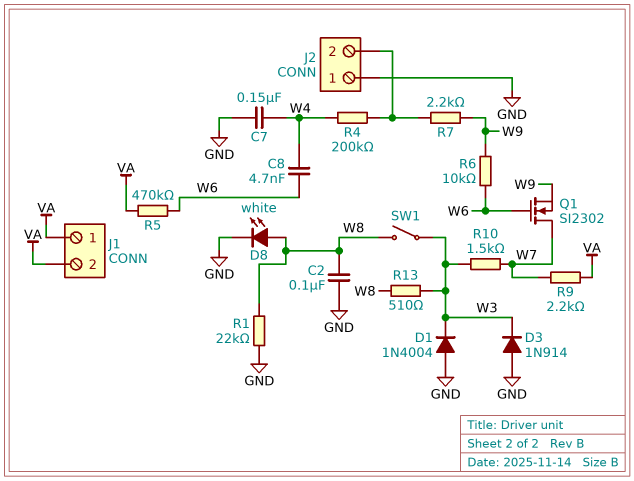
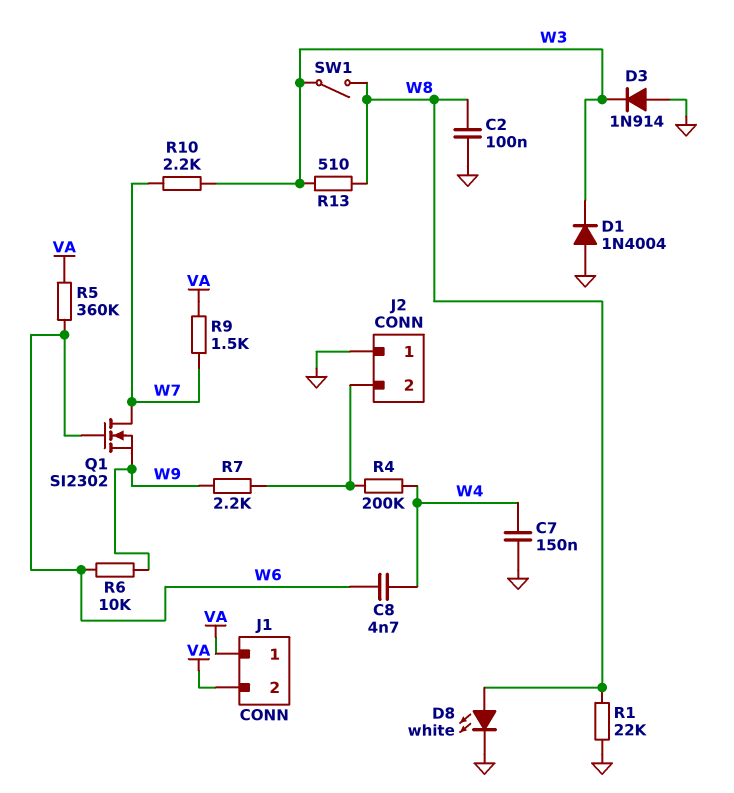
R5: 470k (VA, W6) -> 360k (VA, W6)
R9: 2.2k (VA, W7) -> 1.5k (VA, W7)
R10: 1.5k (W3, W7) -> 2.2k (W3, W7)

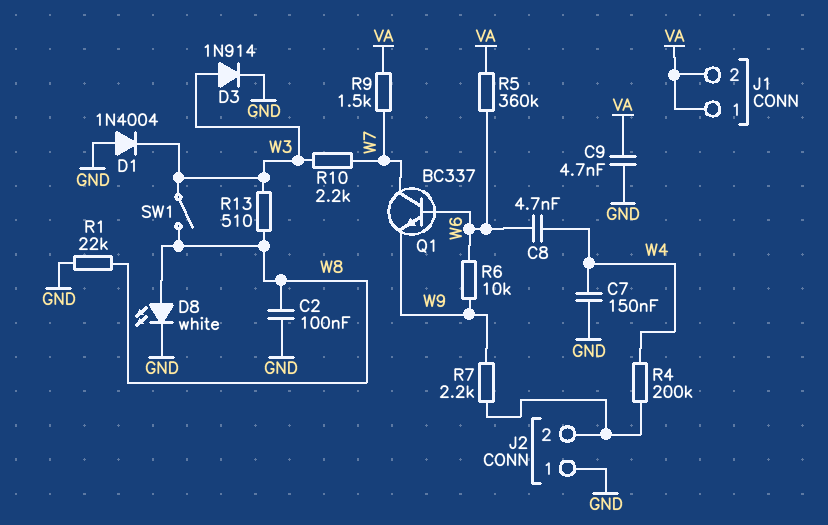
C9: none -> 4.7nF (GND, VA)
D3: diode 1N914 (A GND, K W3) -> diode 1N914 (A W3, K GND)
Q1: NMOS SI2302 (G W6, D W7, S W9) -> NPN BC337 (B W6, C W7, E W9)

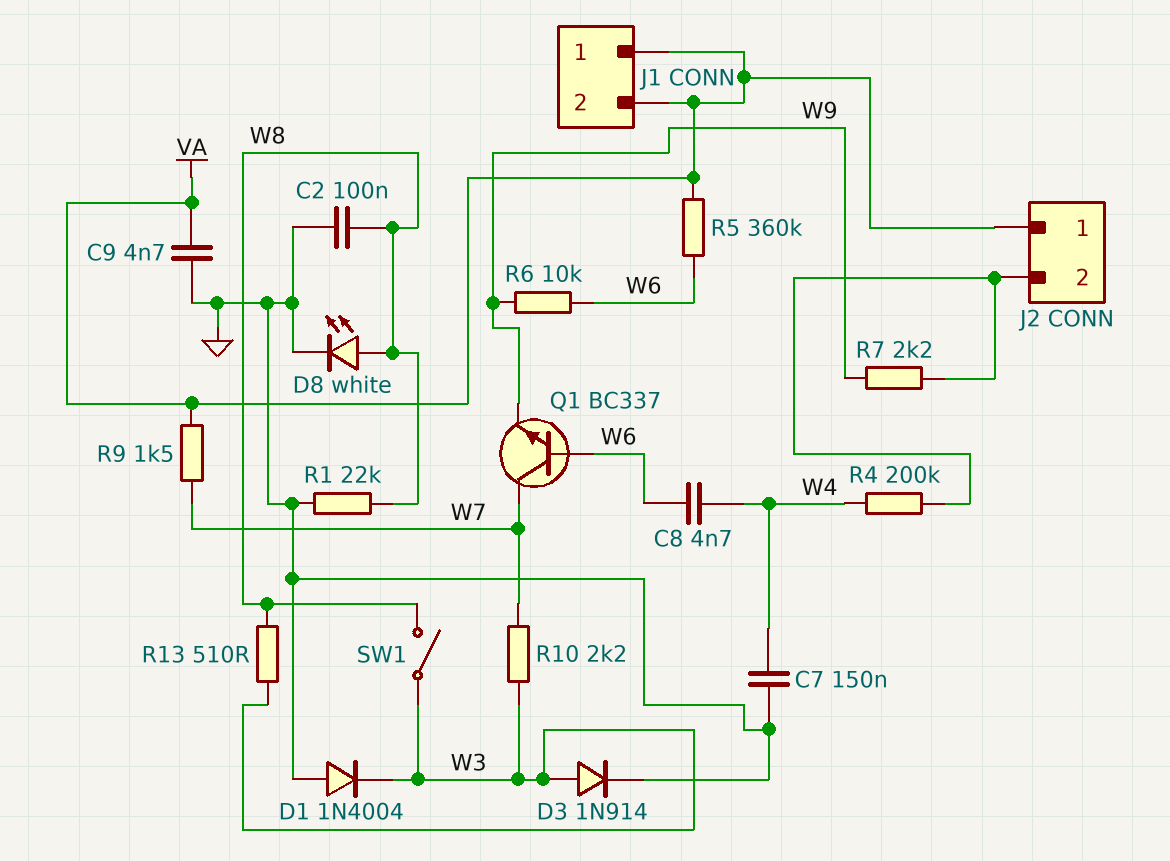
J2 pin 1: GND -> VA

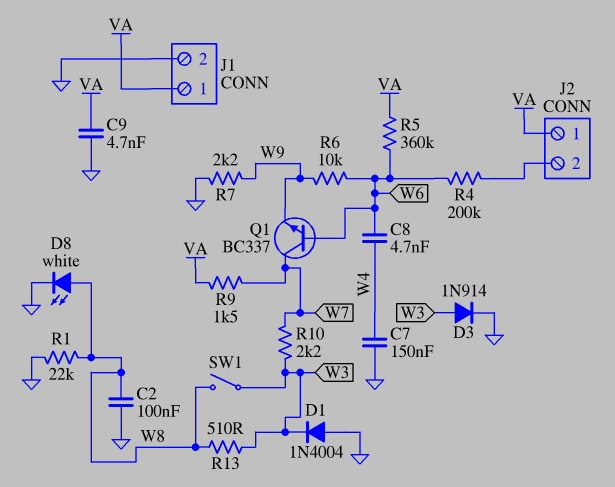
J1 pin 2: VA -> GND
R4: 200k (J2/2, W4) -> 200k (J2/2, W6)
R7: 2.2k (J2/2, W9) -> 2.2k (GND, W9)

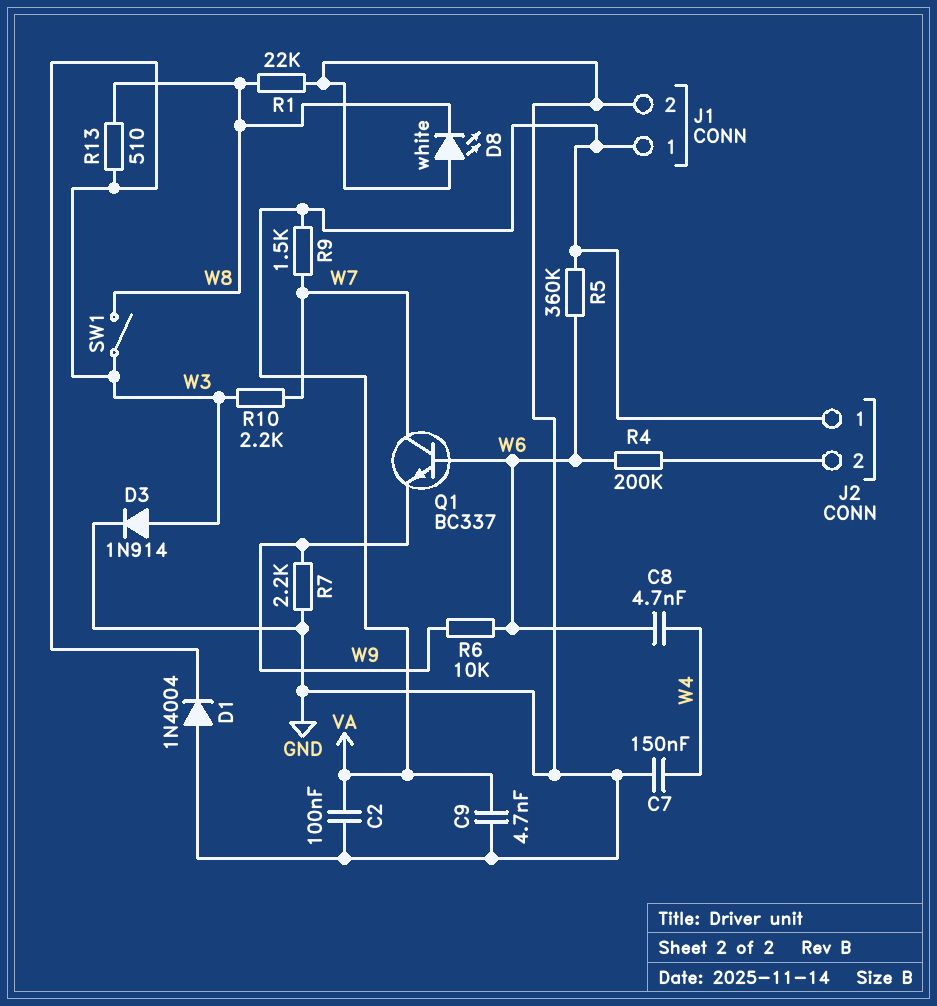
C2: 100nF (GND, W8) -> 100nF (GND, VA)
D8: LED white (A W8, K GND) -> LED white (A GND, K W8)

